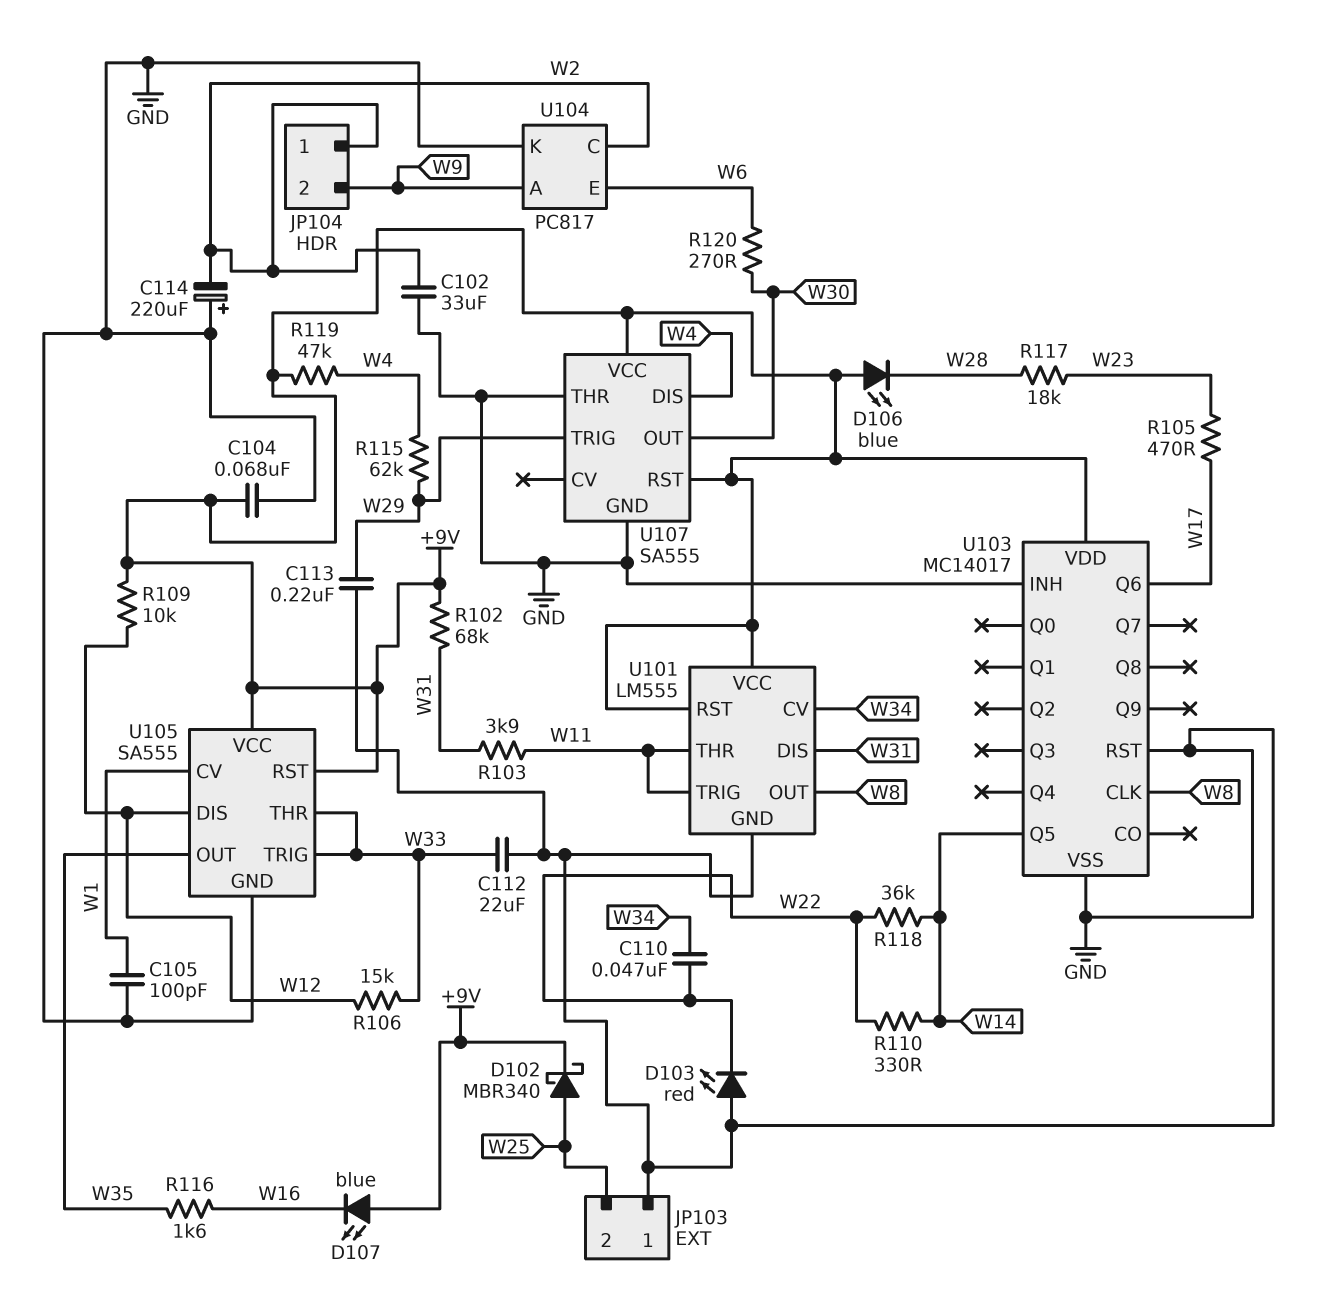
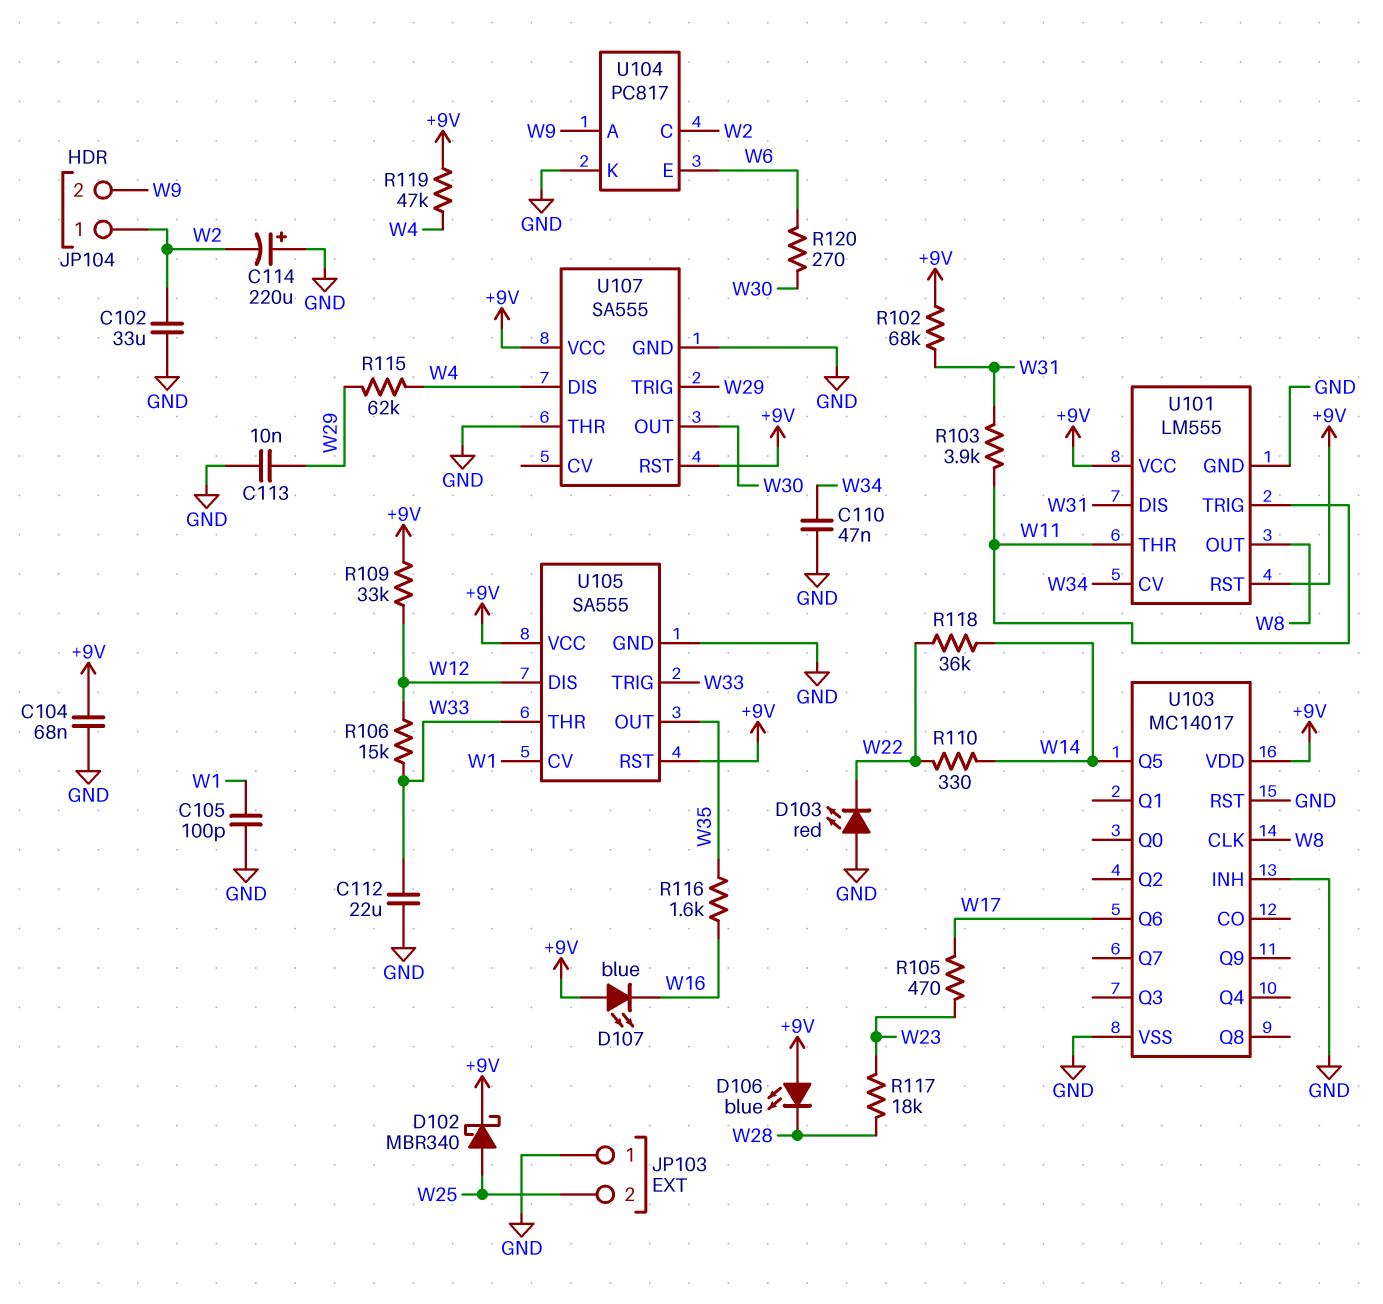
C110: 47nF (W22, W34) -> 47nF (GND, W34)
C113: 220nF (GND, W29) -> 10nF (GND, W29)
R109: 10k (+9V, W12) -> 33k (+9V, W12)

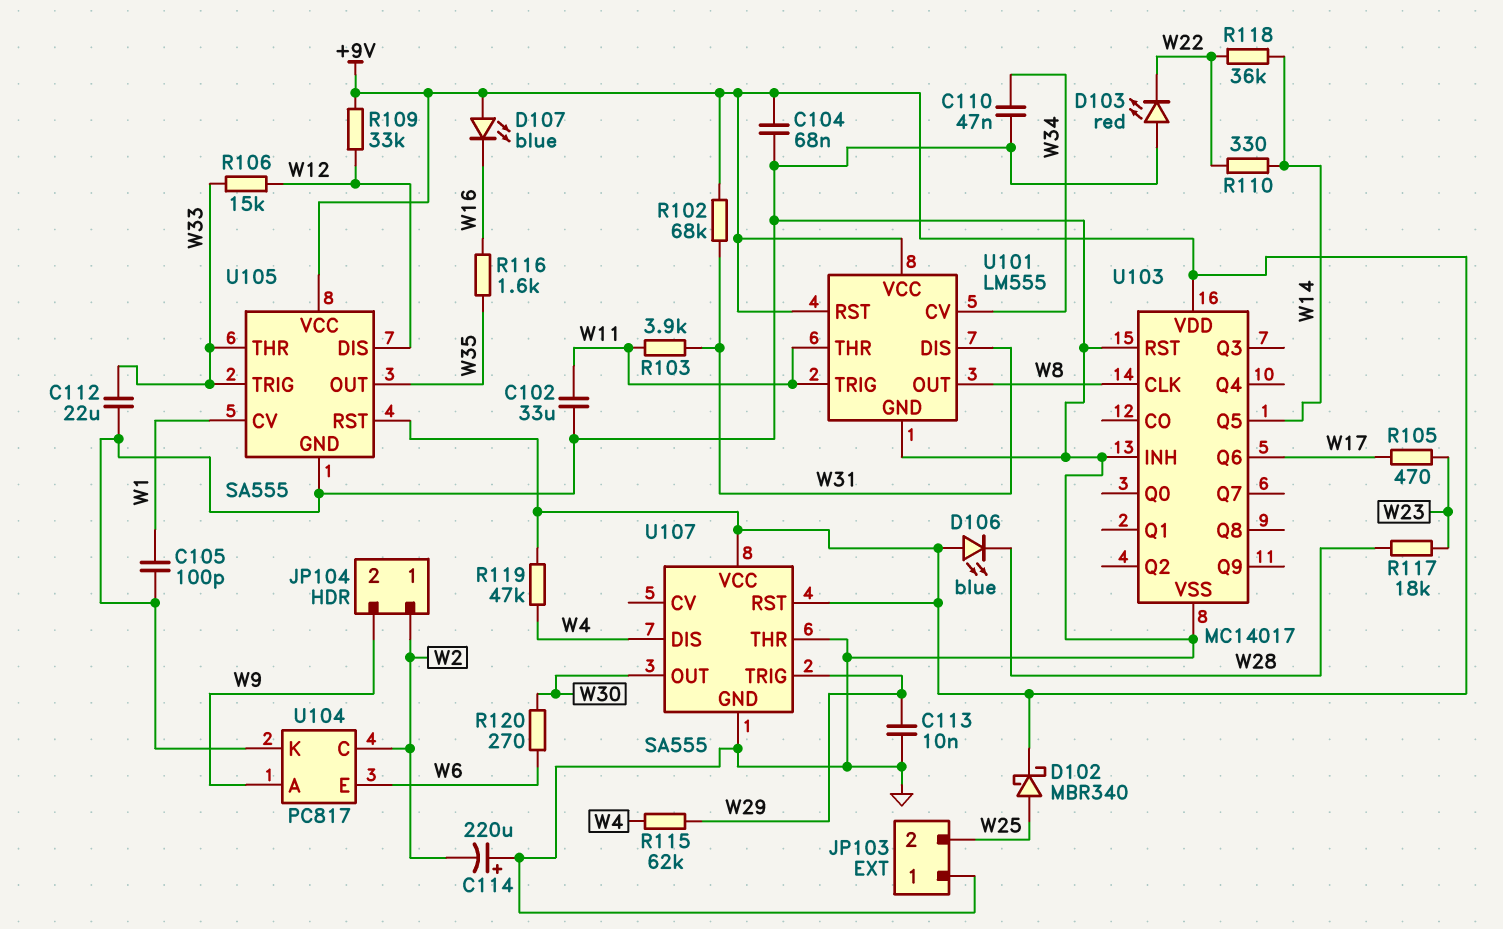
C102: 33uF (GND, W2) -> 33uF (GND, W11)

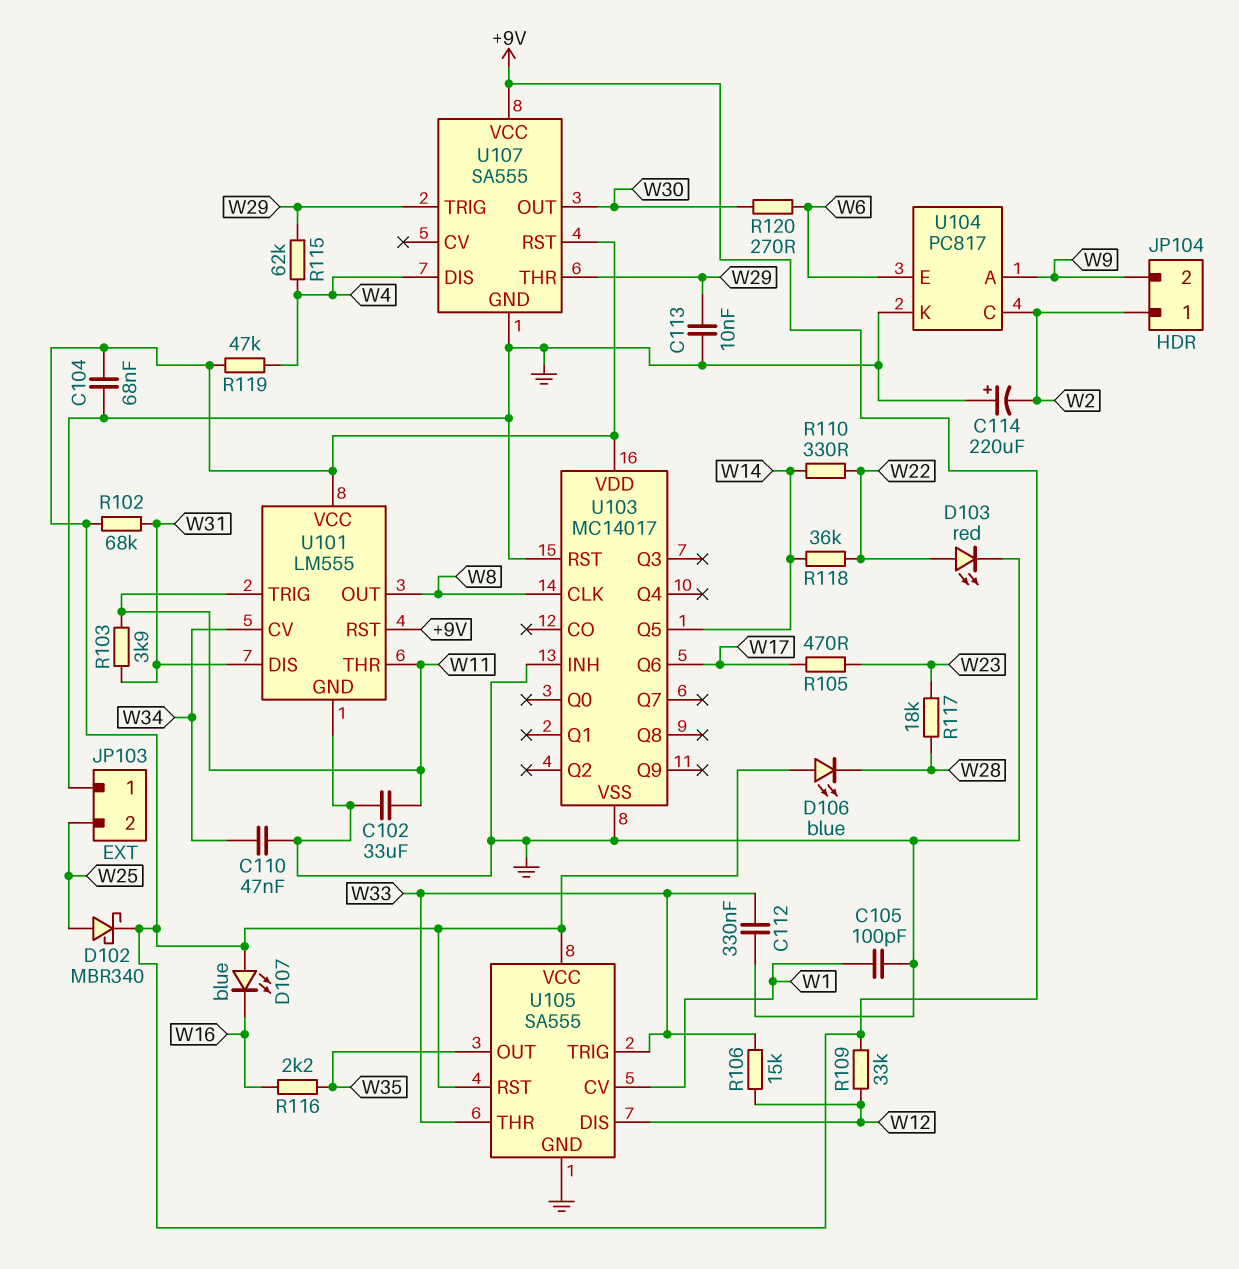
C112: 22uF (GND, W33) -> 330nF (GND, W33)
D103: LED red (A GND, K W22) -> LED red (A W22, K GND)
R116: 1.6k (W16, W35) -> 2.2k (W16, W35)
U107 pin THR: GND -> W29

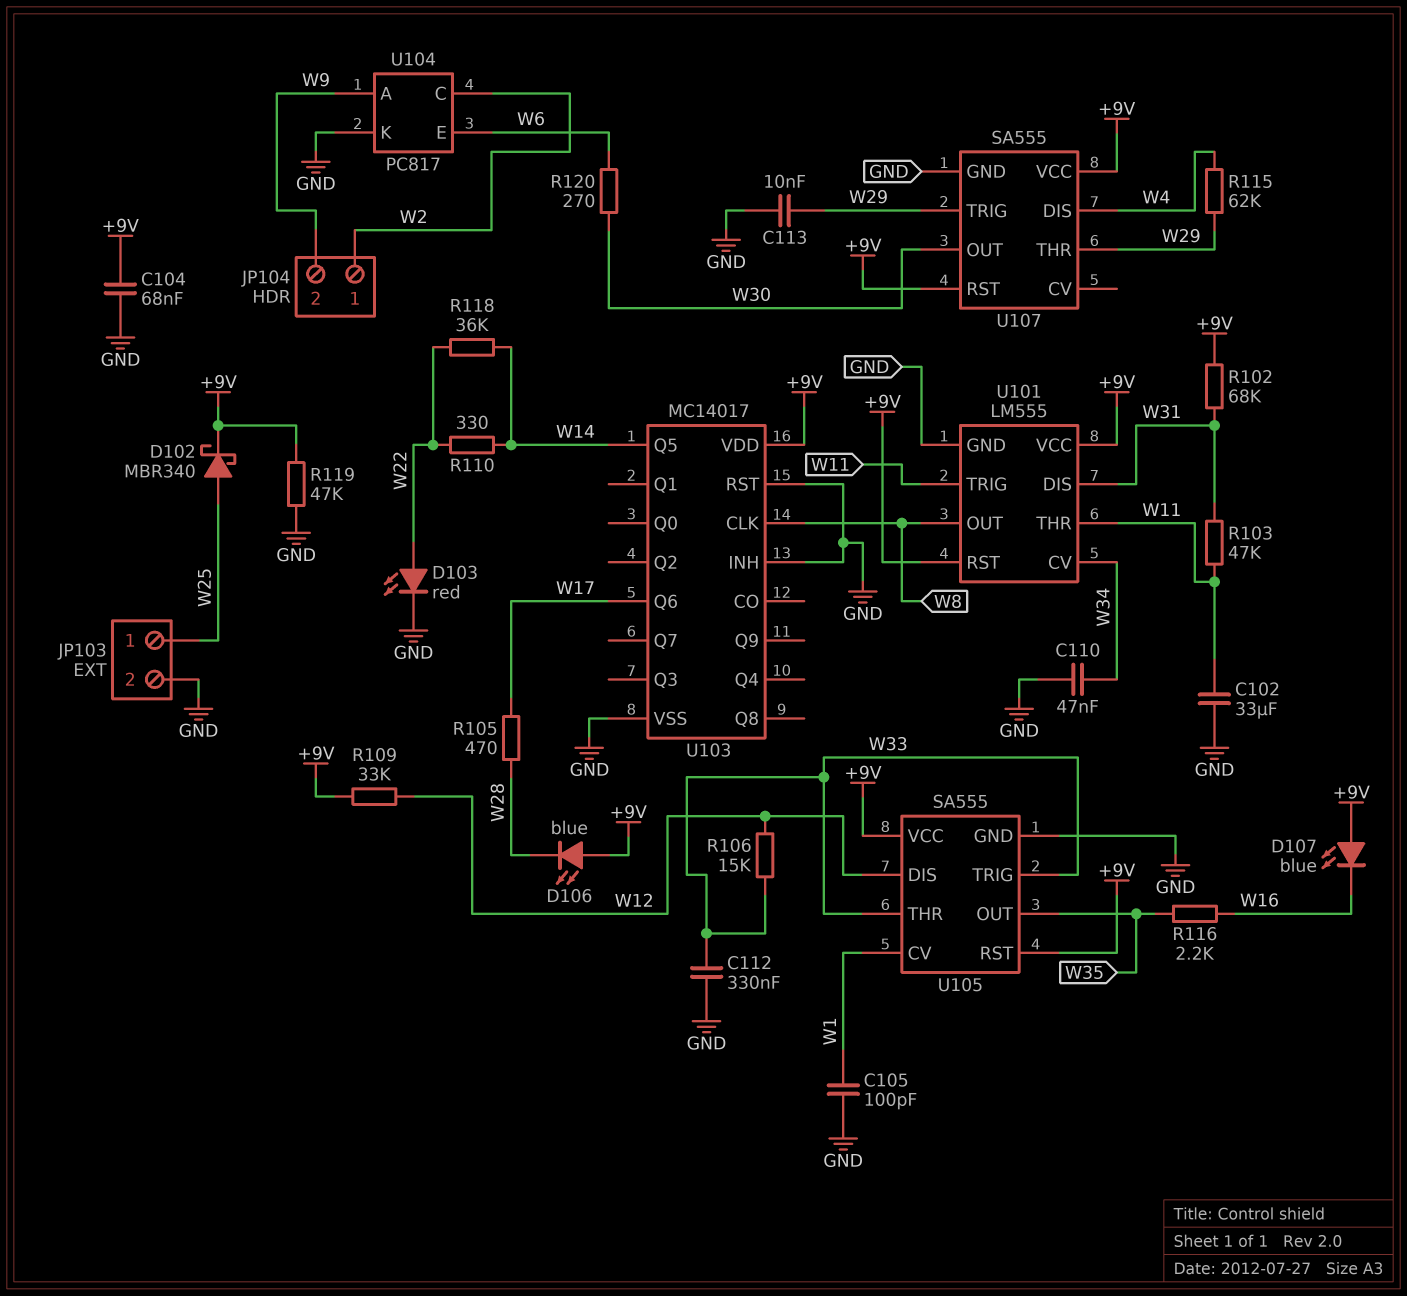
C114: 220uF (plus GND, minus W2) -> none
JP103 pin 1: GND -> W25
JP103 pin 2: W25 -> GND
R103: 3.9k (W11, W31) -> 47k (W11, W31)
R105: 470 (W17, W23) -> 470 (W17, W28)
R117: 18k (W23, W28) -> none
R119: 47k (+9V, W4) -> 47k (+9V, GND)

